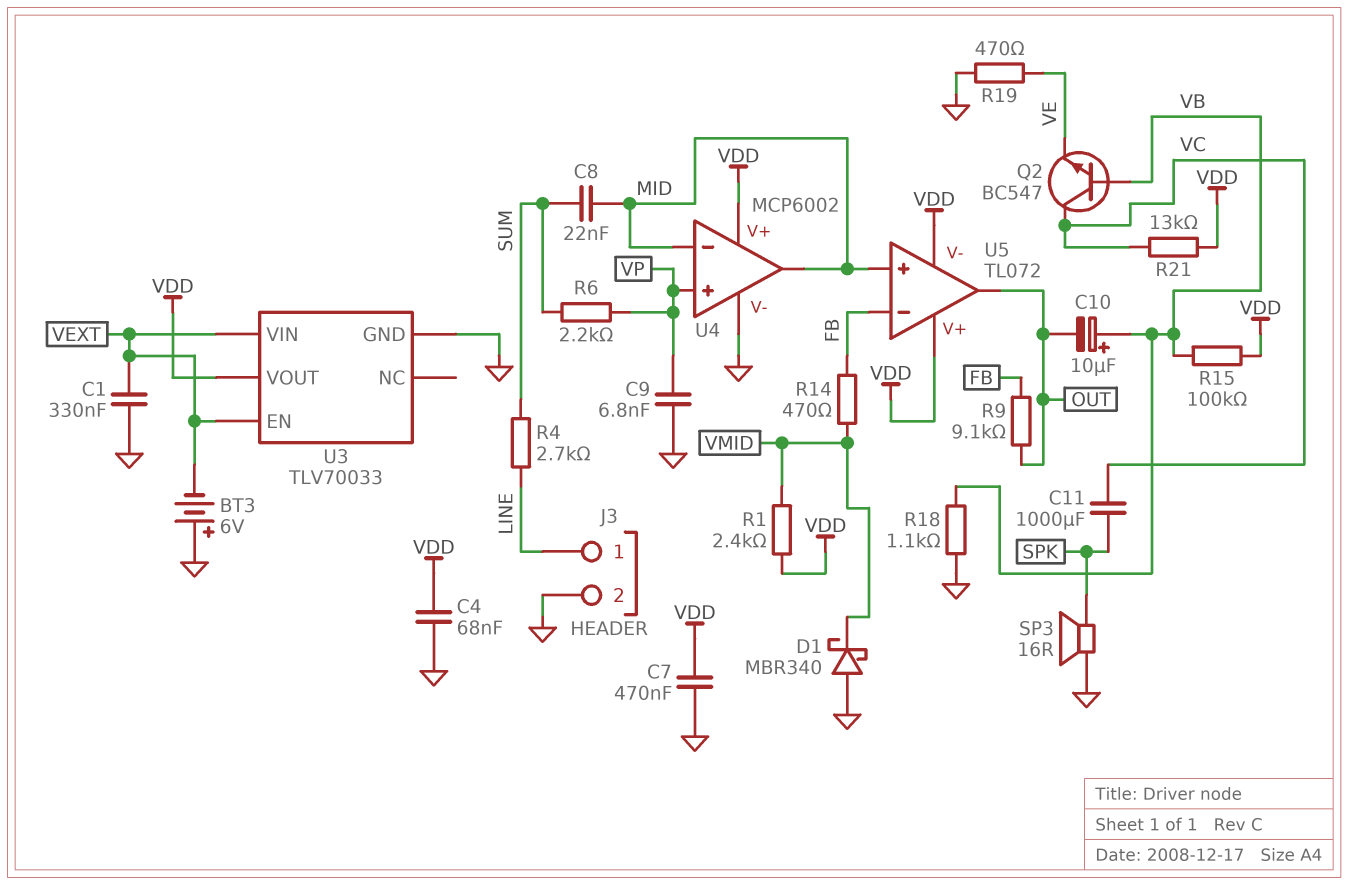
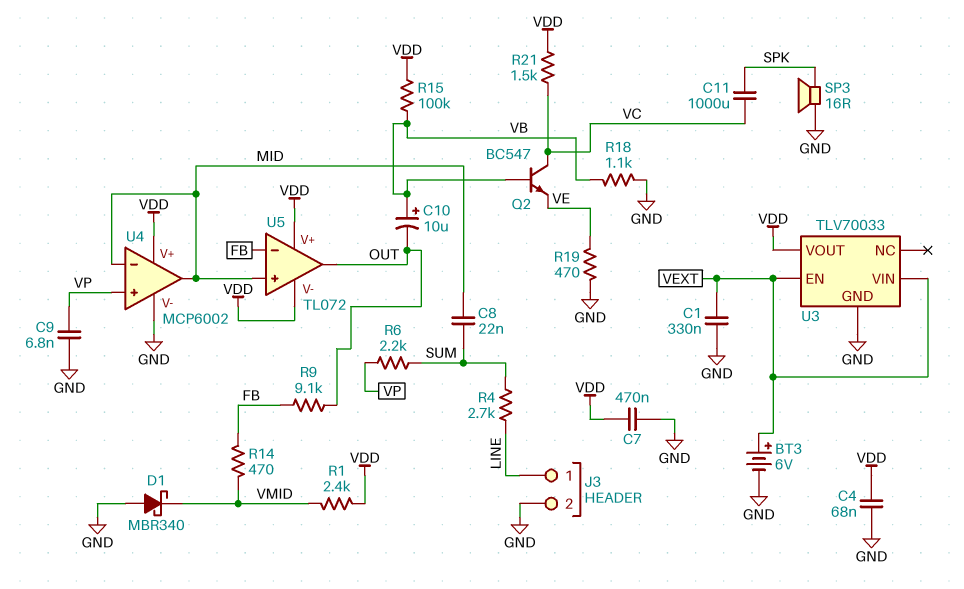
BT3: 6V (plus GND, minus VEXT) -> 6V (plus VEXT, minus GND)
R21: 13k (VC, VDD) -> 1.5k (VC, VDD)

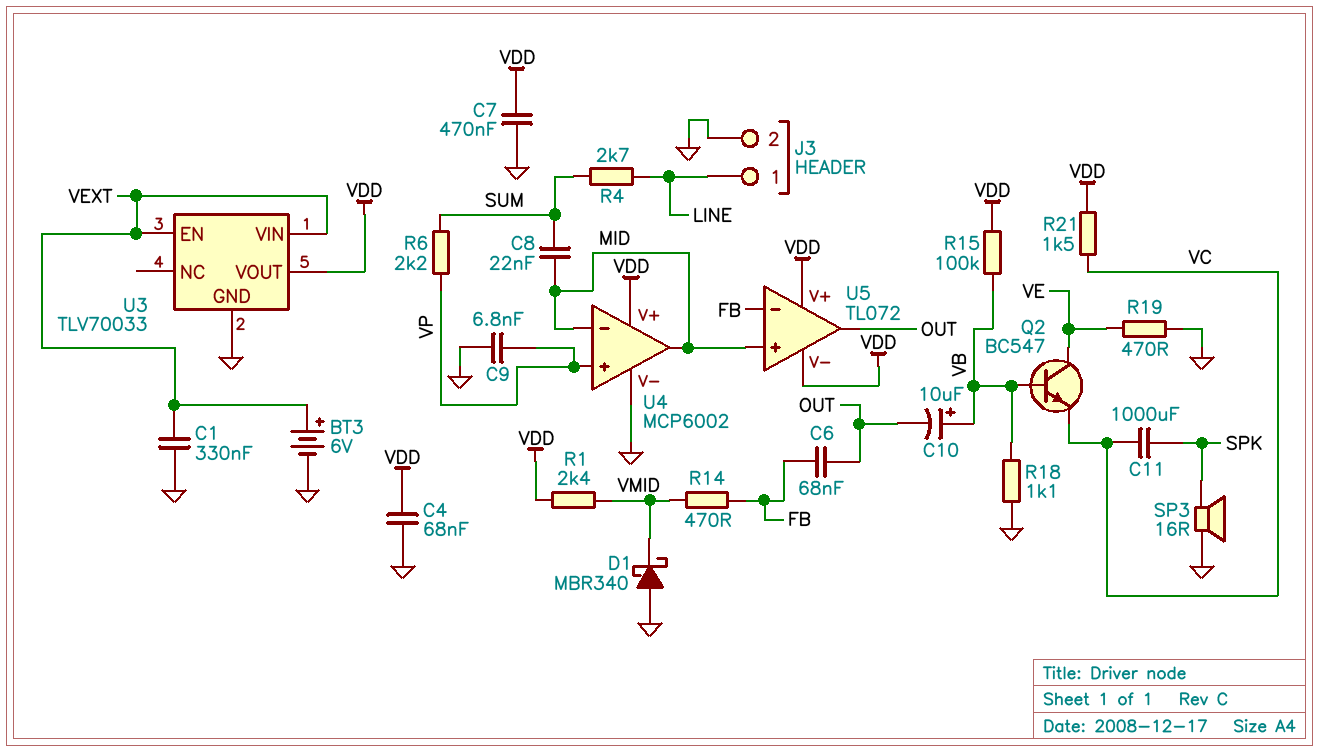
C6: none -> 68nF (FB, OUT)
Q2: NPN BC547 (B VB, C VC, E VE) -> NPN BC547 (B VB, C VE, E VC)
R9: 9.1k (FB, OUT) -> none

